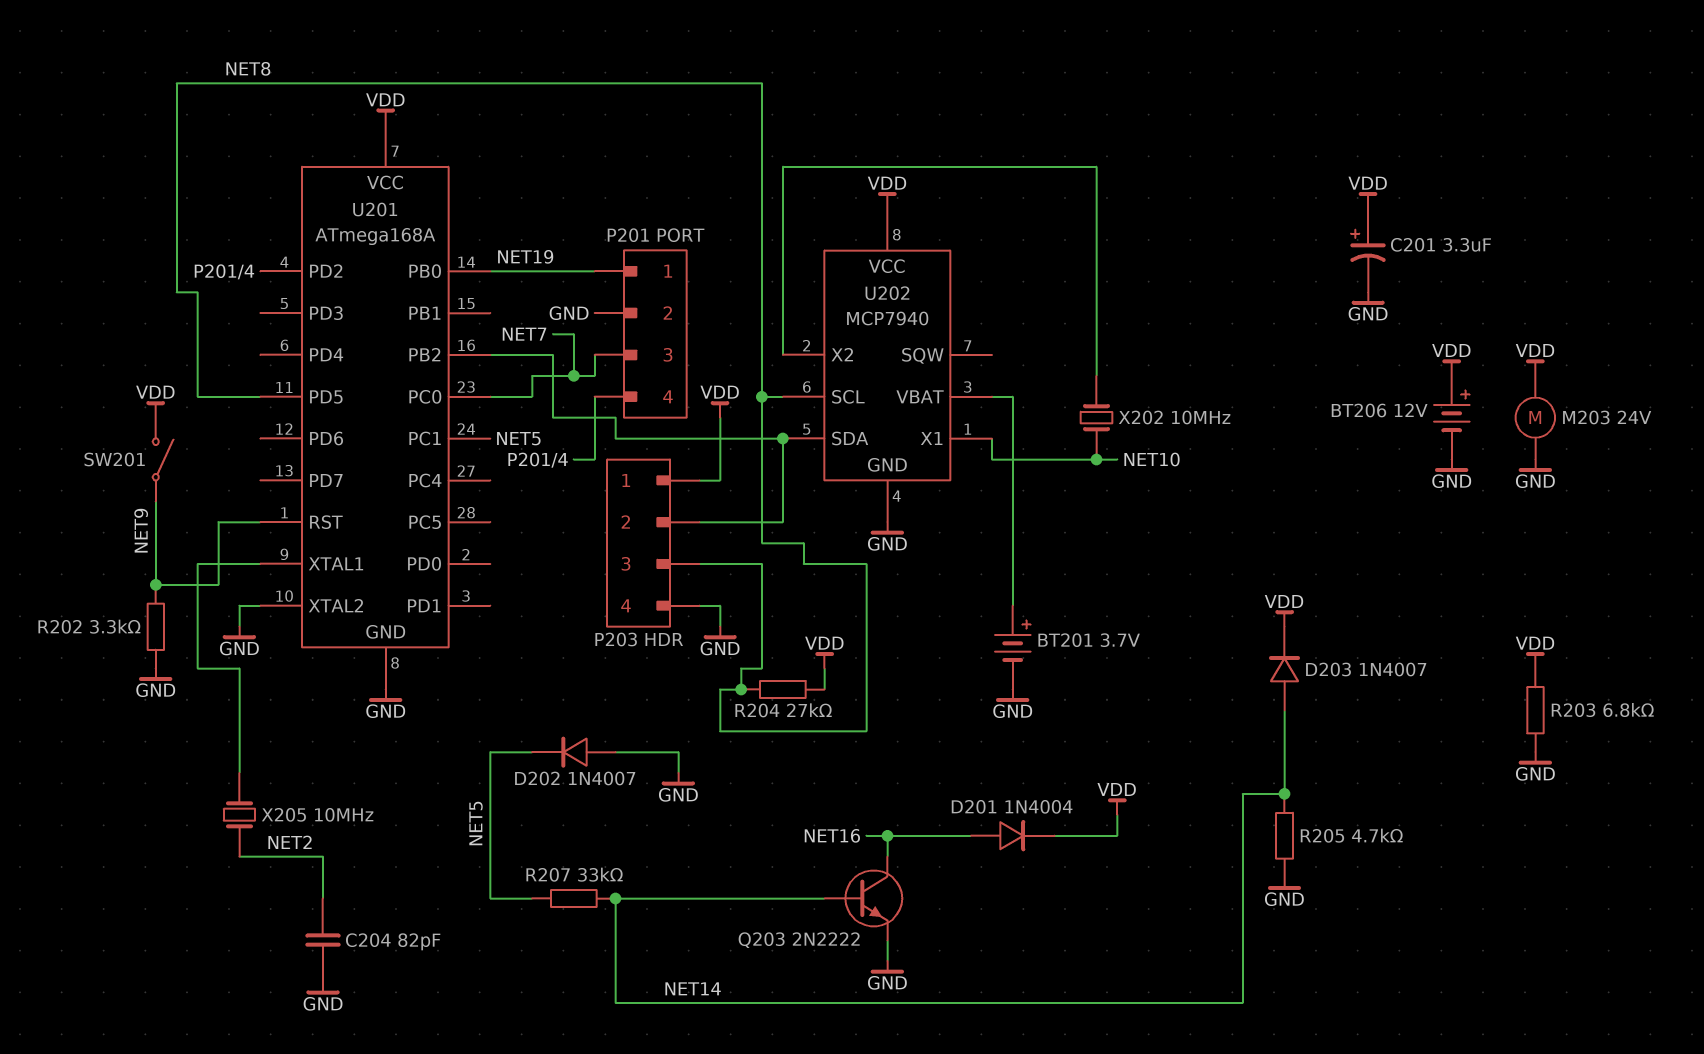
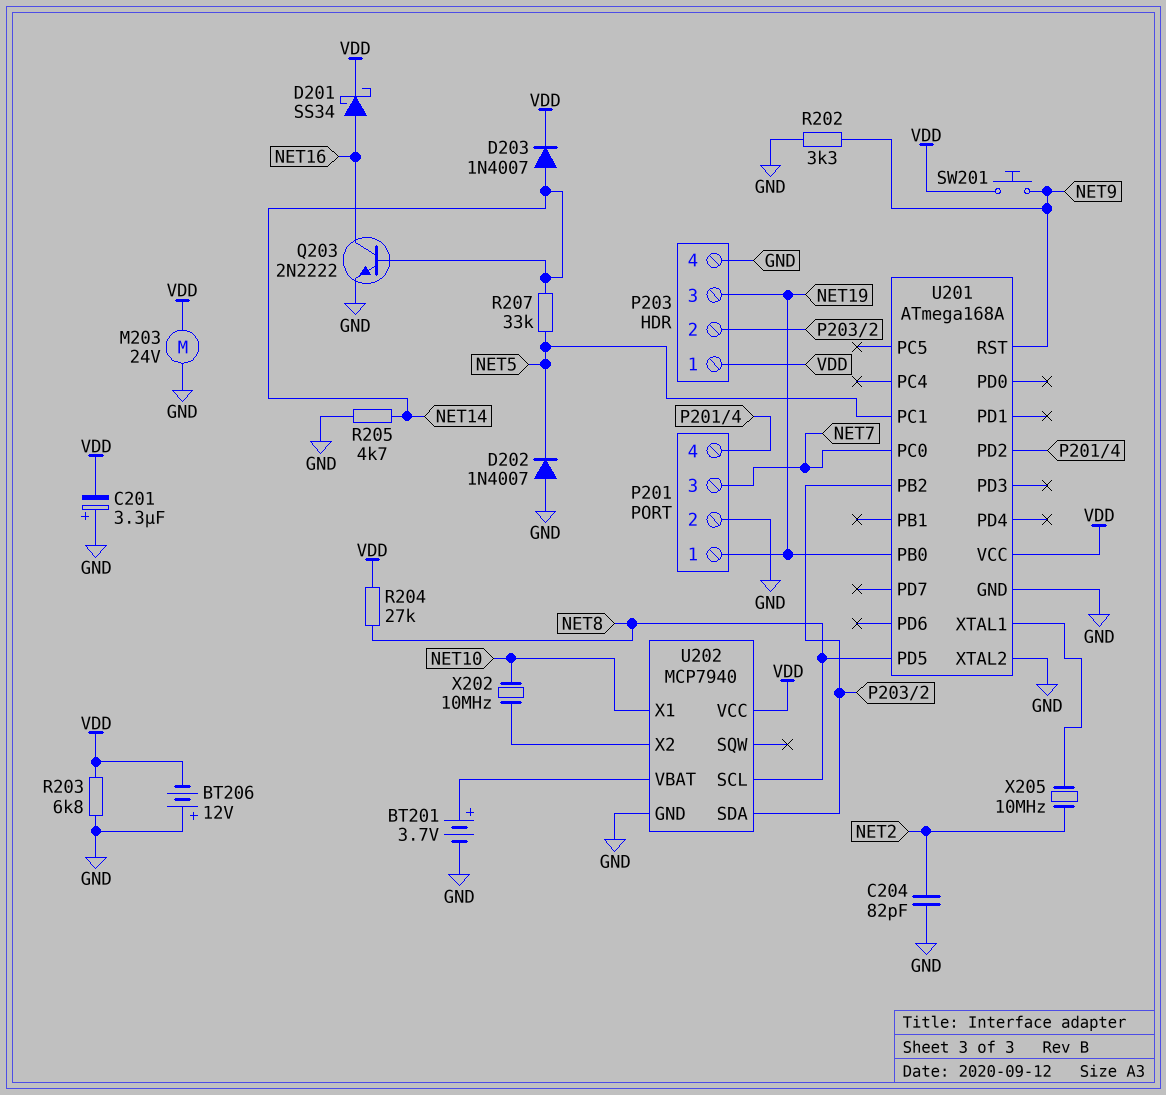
BT206: 12V (plus VDD, minus GND) -> 12V (plus GND, minus VDD)
C201: 3.3uF (plus VDD, minus GND) -> 3.3uF (plus GND, minus VDD)
D201: diode 1N4004 (A NET16, K VDD) -> schottky SS34 (A NET16, K VDD)
P203 pin 3: NET8 -> NET19
SW201: switch (NET9, VDD) -> button (NET9, VDD)

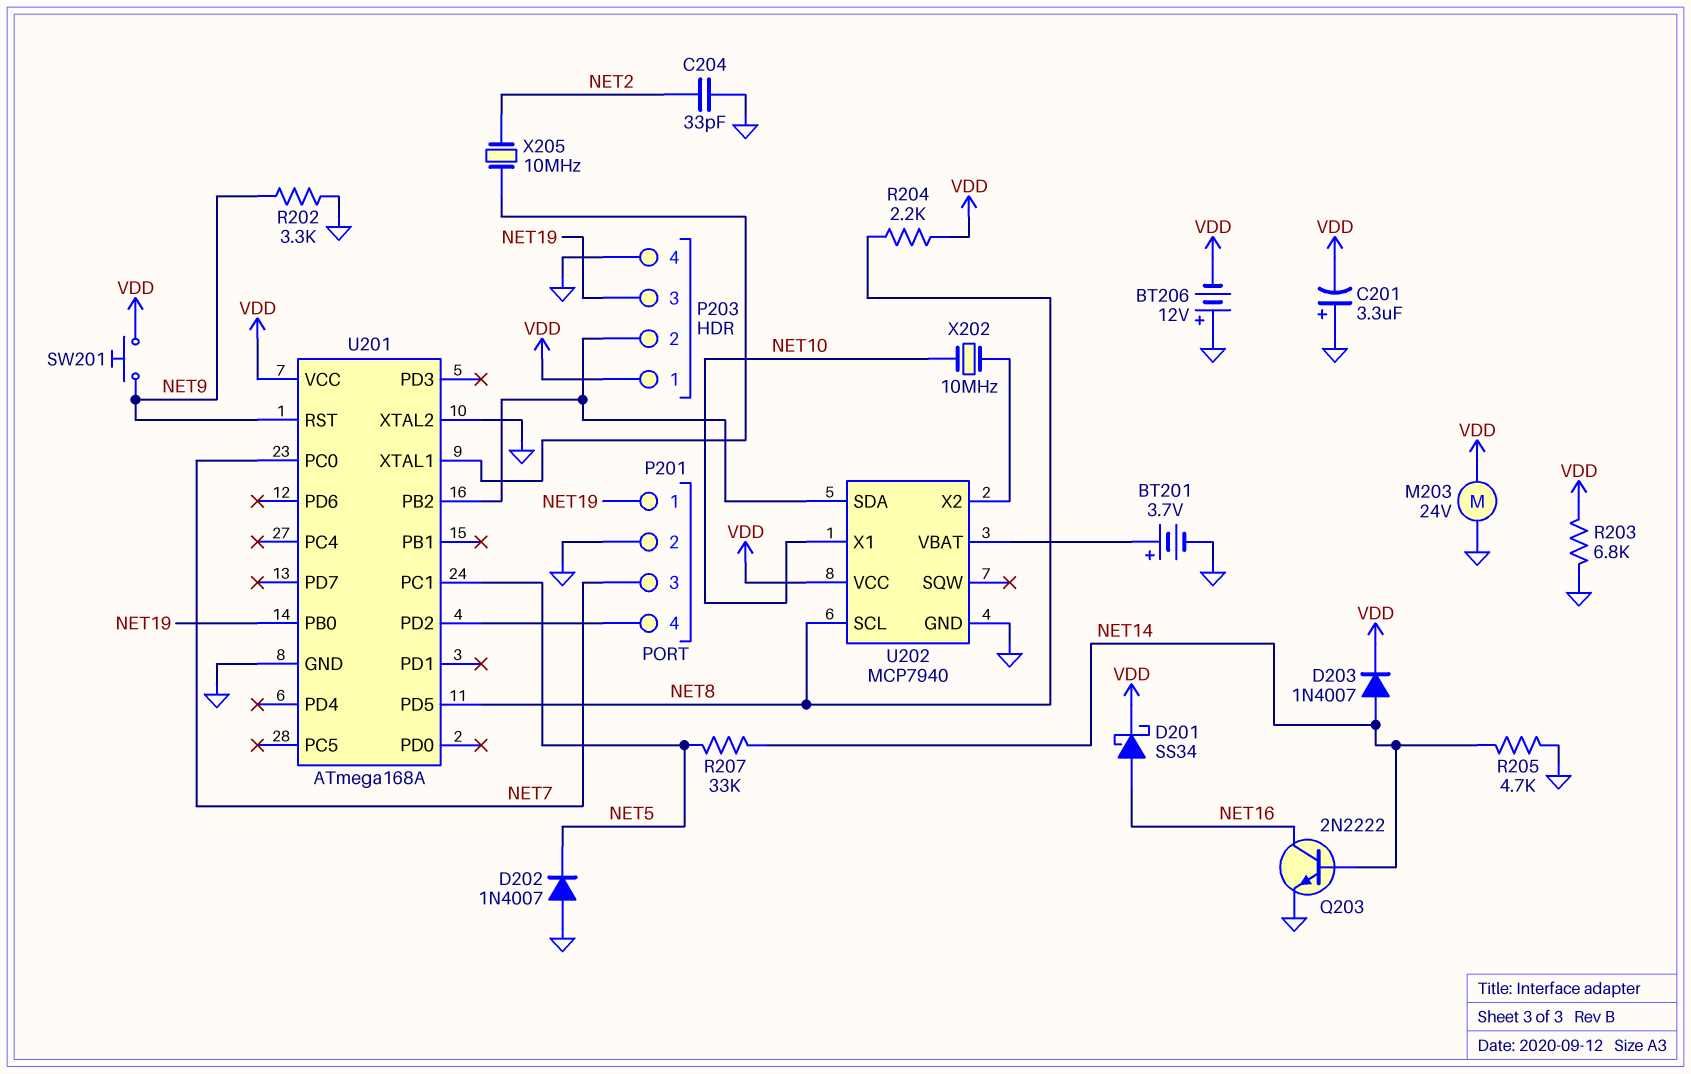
C204: 82pF (GND, NET2) -> 33pF (GND, NET2)
R204: 27k (NET8, VDD) -> 2.2k (NET8, VDD)

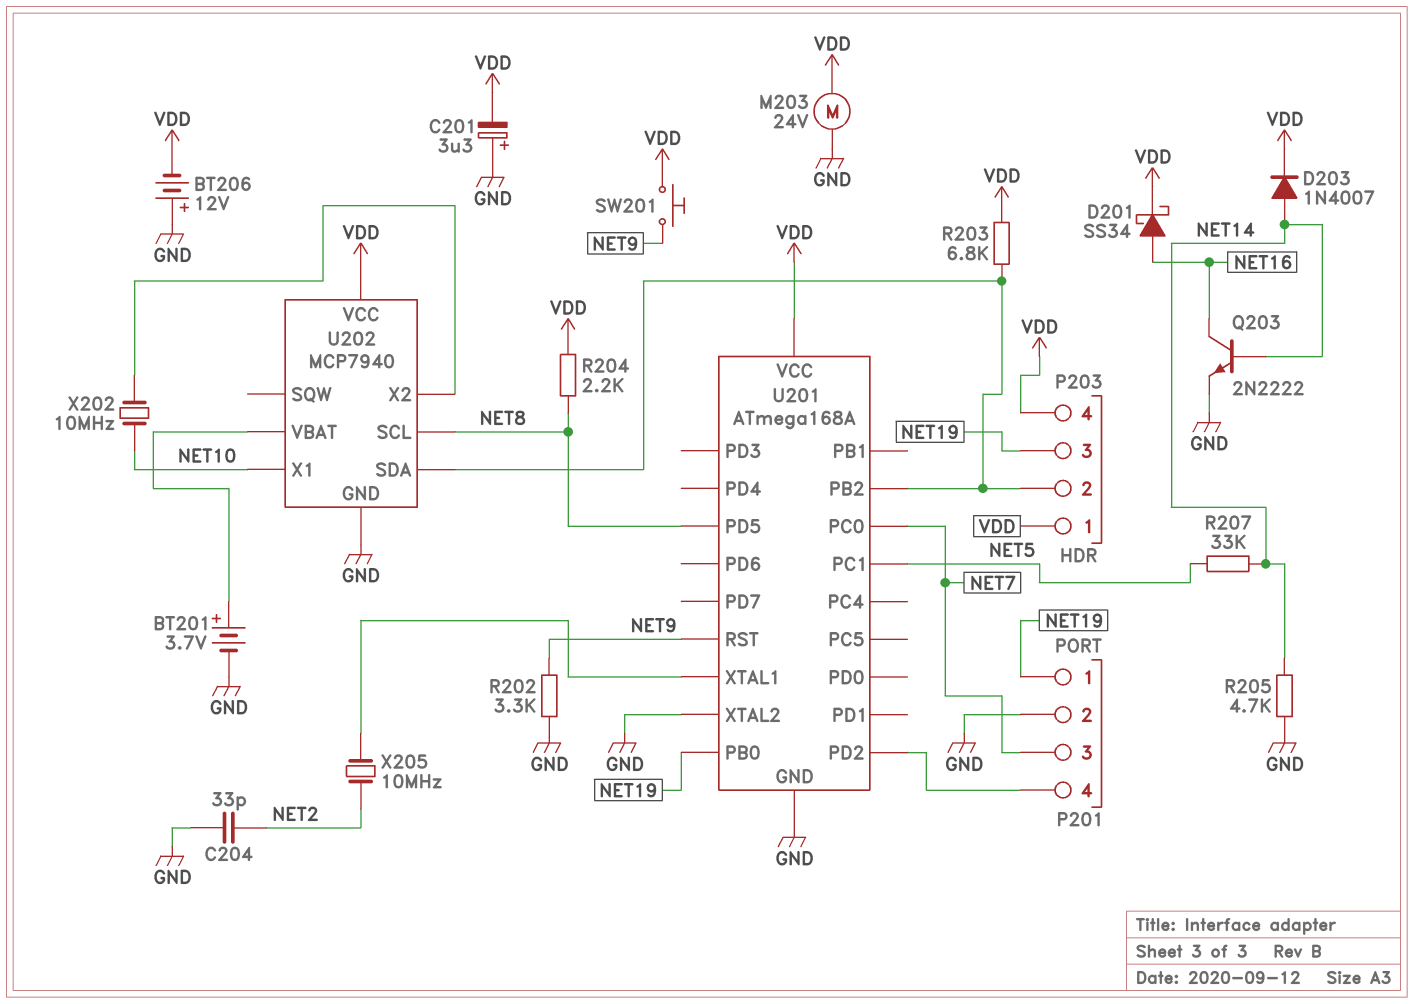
D202: diode 1N4007 (A GND, K NET5) -> none
P203 pin 4: GND -> VDD
R203: 6.8k (GND, VDD) -> 6.8k (P203/2, VDD)

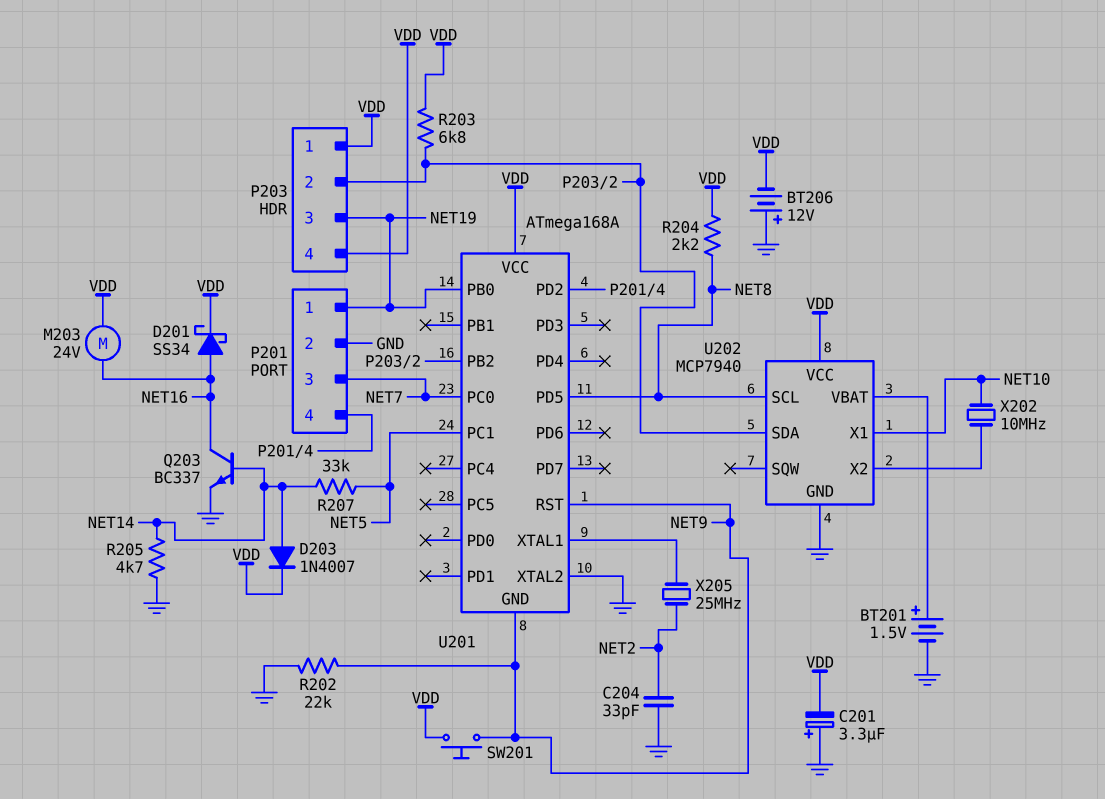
BT201: 3.7V (plus U202/VBAT, minus GND) -> 1.5V (plus U202/VBAT, minus GND)
M203: motor 24V (GND, VDD) -> motor 24V (NET16, VDD)
Q203: NPN 2N2222 (B NET14, C NET16, E GND) -> NPN BC337 (B NET14, C NET16, E GND)
R202: 3.3k (GND, NET9) -> 22k (GND, NET9)
U201 pin GND: GND -> NET9
X205: 10MHz (NET2, U201/XTAL1) -> 25MHz (NET2, U201/XTAL1)

